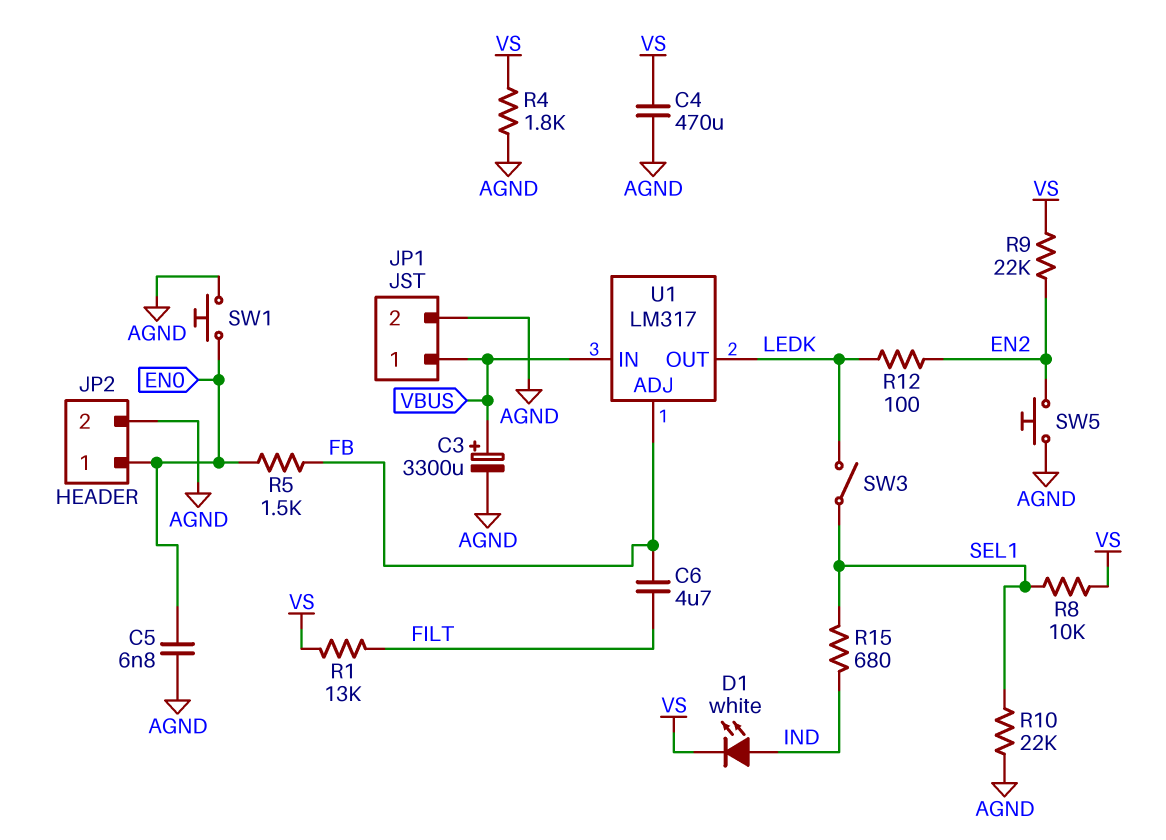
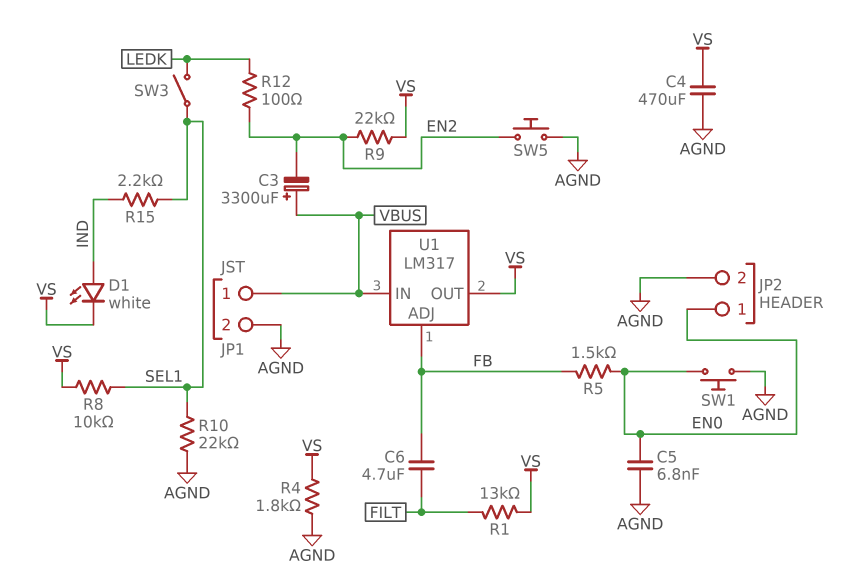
C3: 3300uF (plus VBUS, minus AGND) -> 3300uF (plus VBUS, minus EN2)
R15: 680 (IND, SEL1) -> 2.2k (IND, SEL1)
U1 pin OUT: LEDK -> VS

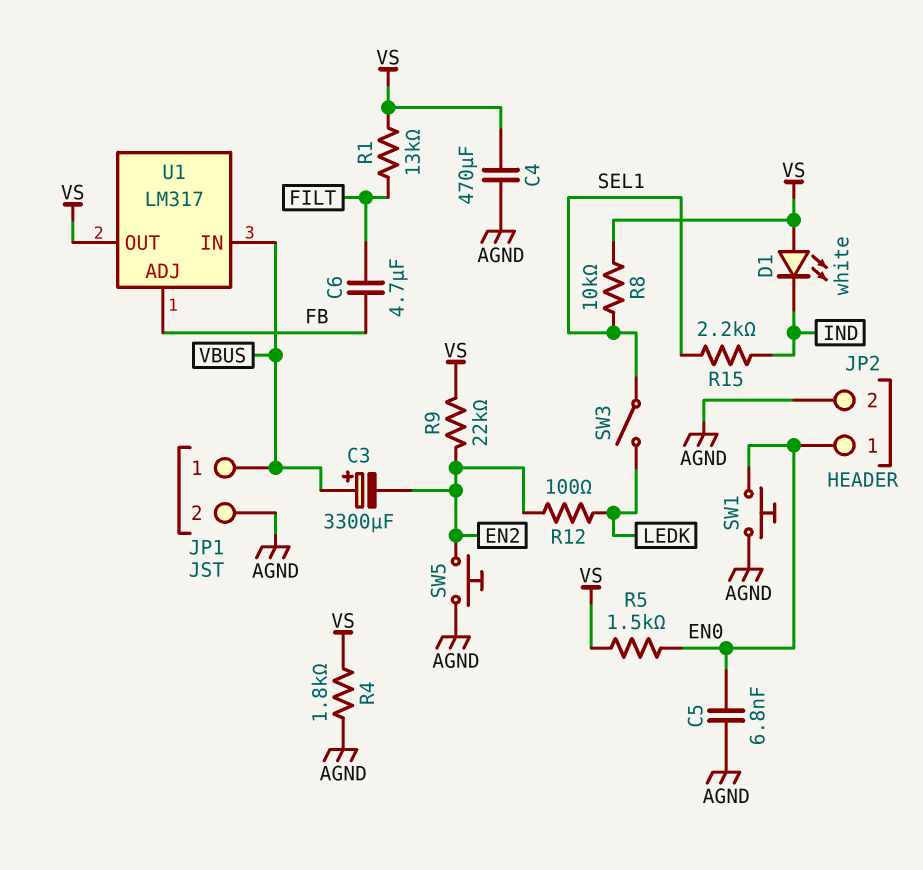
D1: LED white (A IND, K VS) -> LED white (A VS, K IND)
R5: 1.5k (EN0, FB) -> 1.5k (EN0, VS)
R10: 22k (AGND, SEL1) -> none

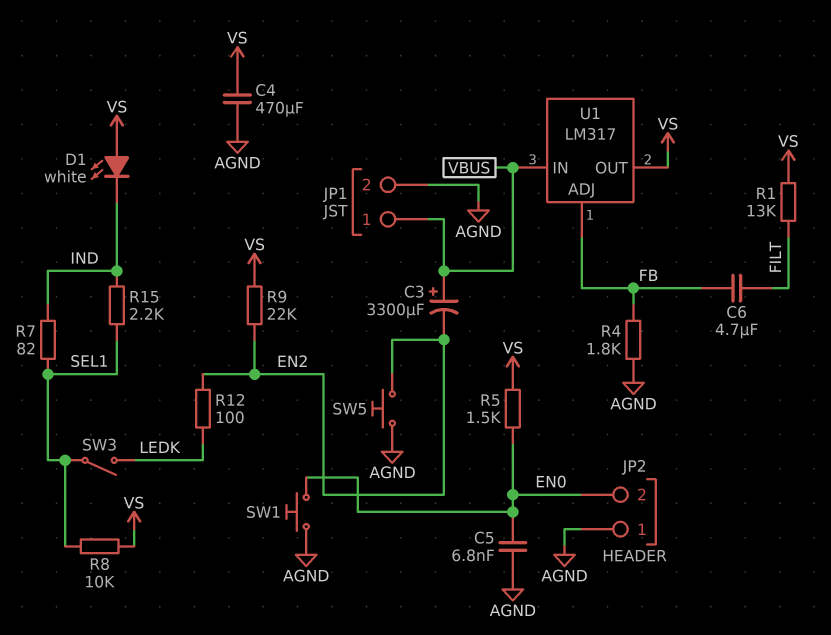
JP2 pin 1: EN0 -> AGND
JP2 pin 2: AGND -> EN0
R4: 1.8k (AGND, VS) -> 1.8k (AGND, FB)
R7: none -> 82 (IND, SEL1)

